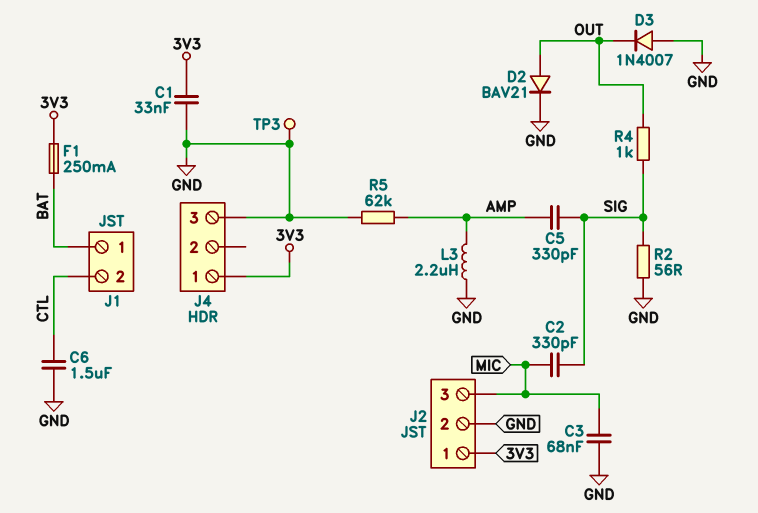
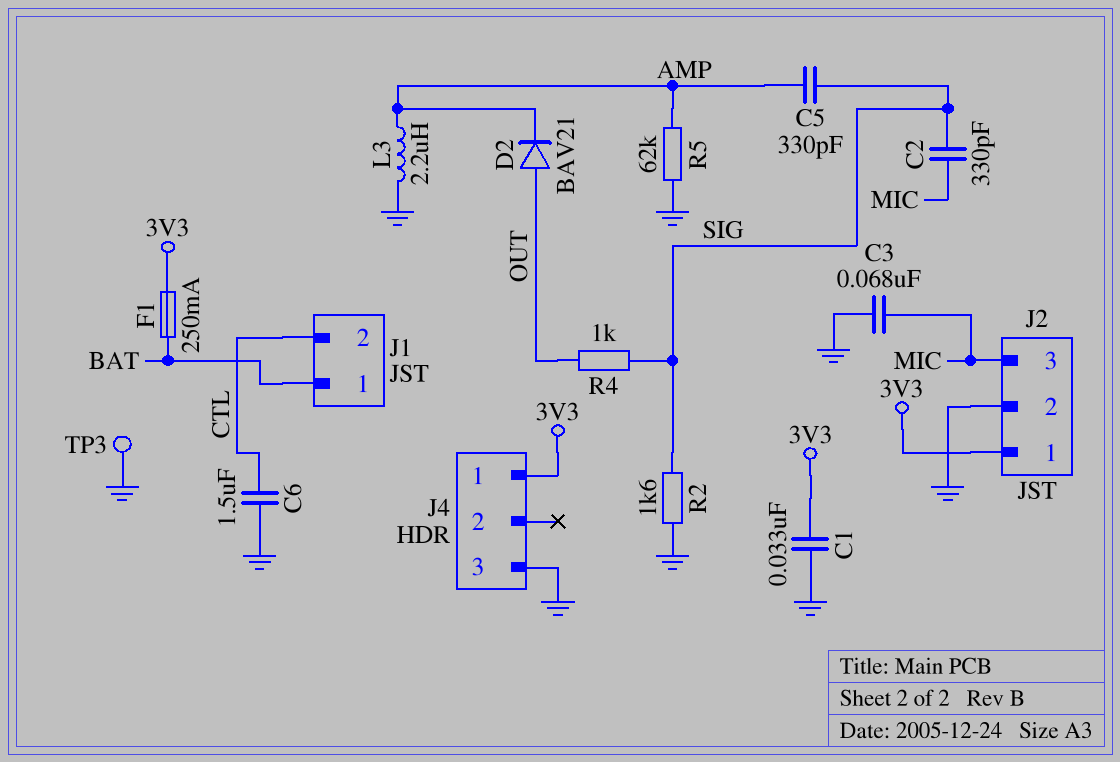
D2: diode BAV21 (A OUT, K GND) -> diode BAV21 (A OUT, K AMP)
D3: diode 1N4007 (A GND, K OUT) -> none
R2: 56 (GND, SIG) -> 1.6k (GND, SIG)

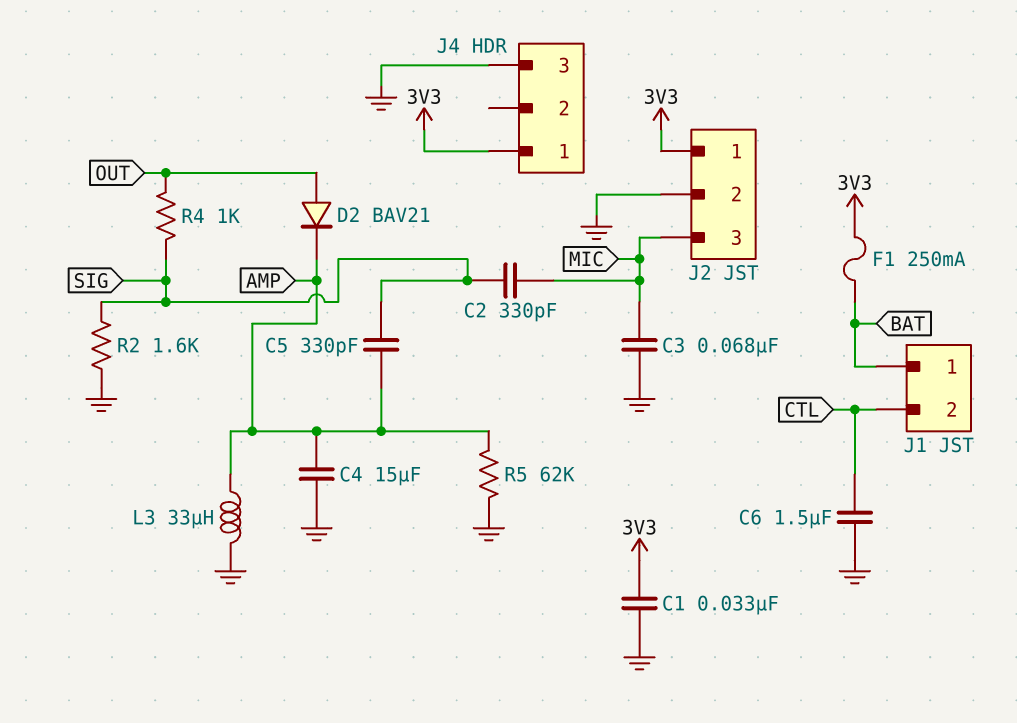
C4: none -> 15uF (AMP, GND)
L3: 2.2uH (AMP, GND) -> 33uH (AMP, GND)
TP3: test point (GND) -> none

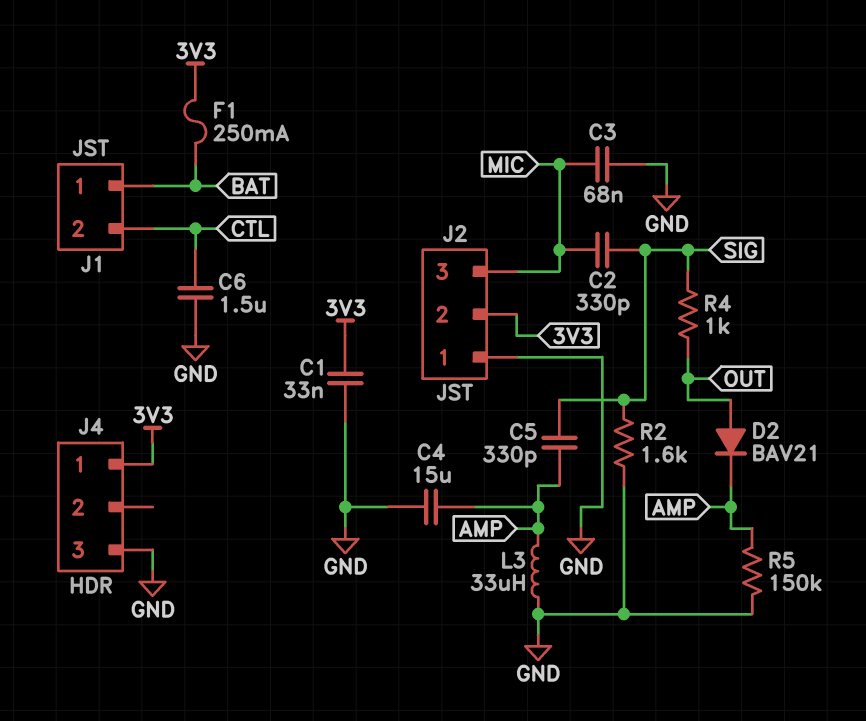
J2 pin 1: 3V3 -> GND
J2 pin 2: GND -> 3V3
R5: 62k (AMP, GND) -> 150k (AMP, GND)

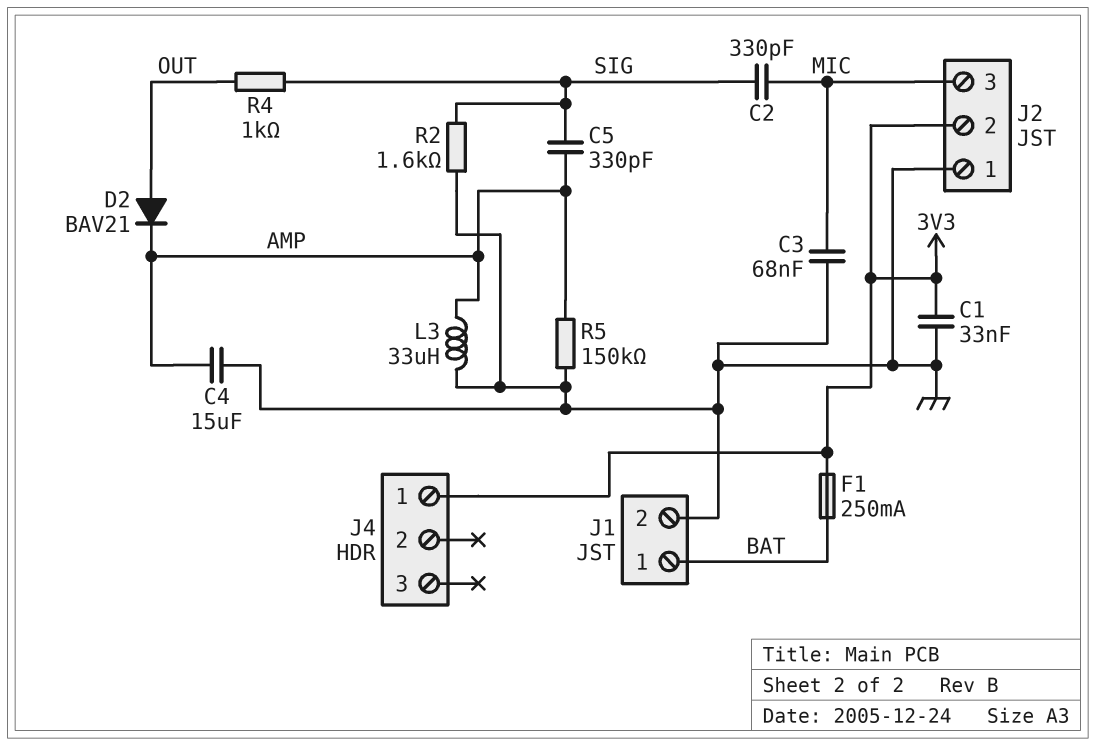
C6: 1.5uF (CTL, GND) -> none
J1 pin 2: CTL -> GND
J4 pin 3: GND -> none

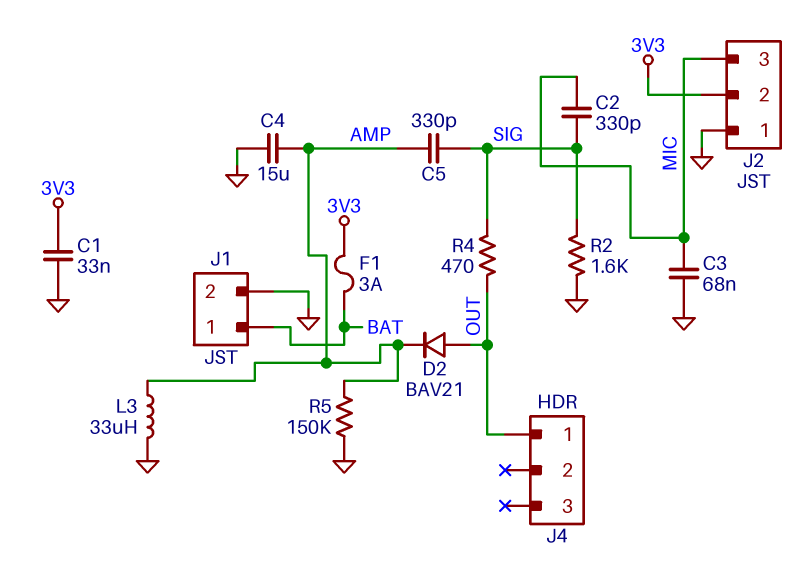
F1: 250mA (3V3, BAT) -> 3A (3V3, BAT)
J4 pin 1: 3V3 -> OUT
R4: 1k (OUT, SIG) -> 470 (OUT, SIG)

